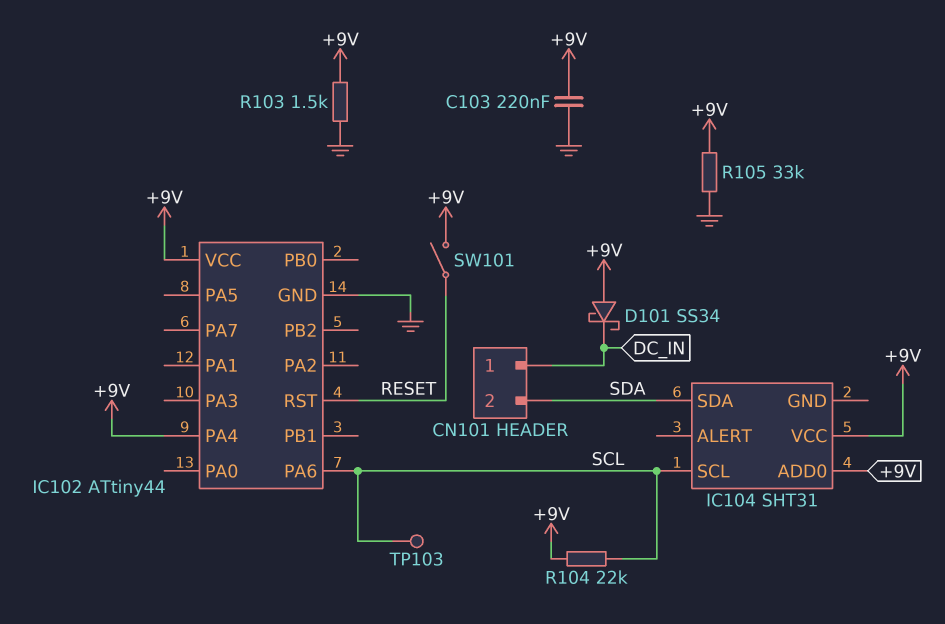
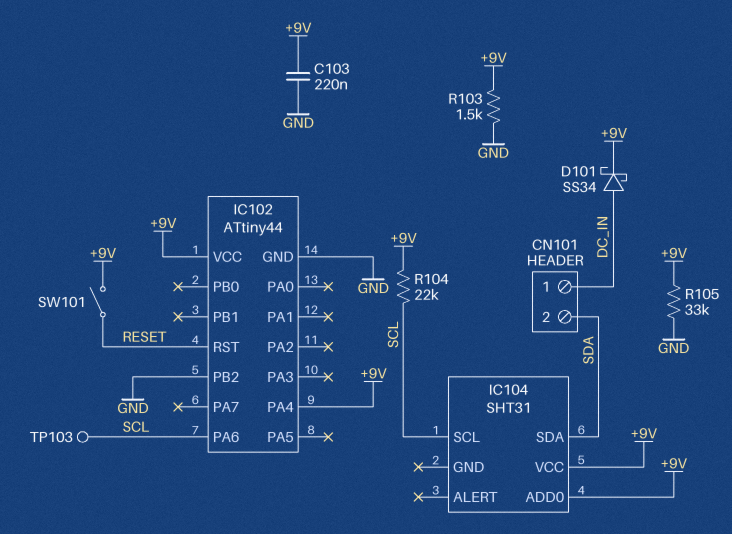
D101: schottky SS34 (A +9V, K DC_IN) -> schottky SS34 (A DC_IN, K +9V)
IC102 pin PB2: none -> GND

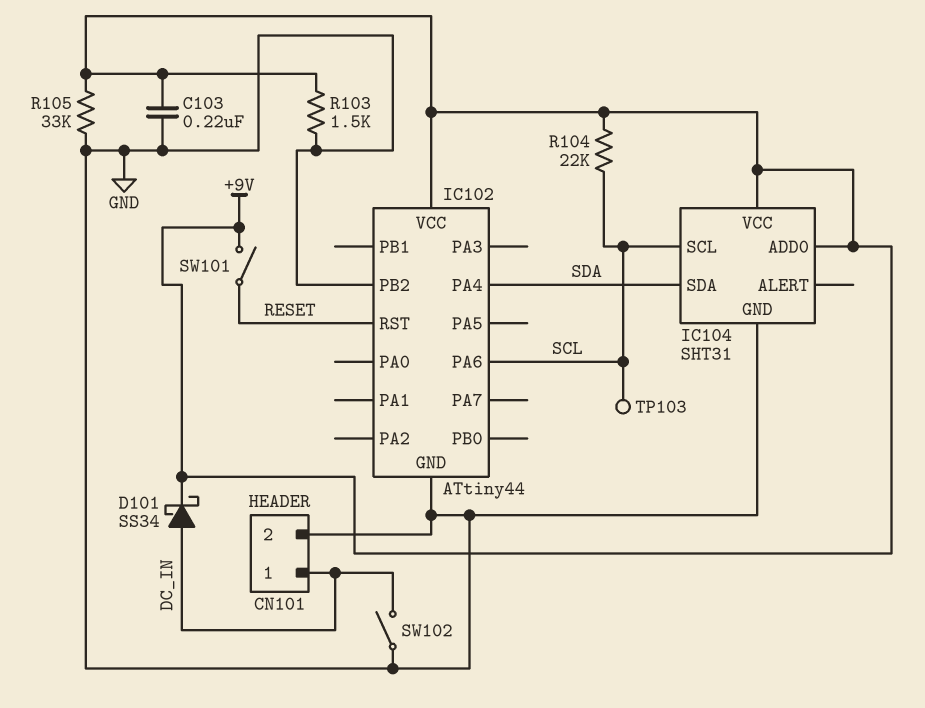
CN101 pin 2: SDA -> GND
IC102 pin PA4: +9V -> SDA
IC104 pin GND: none -> GND
SW102: none -> switch (DC_IN, GND)

